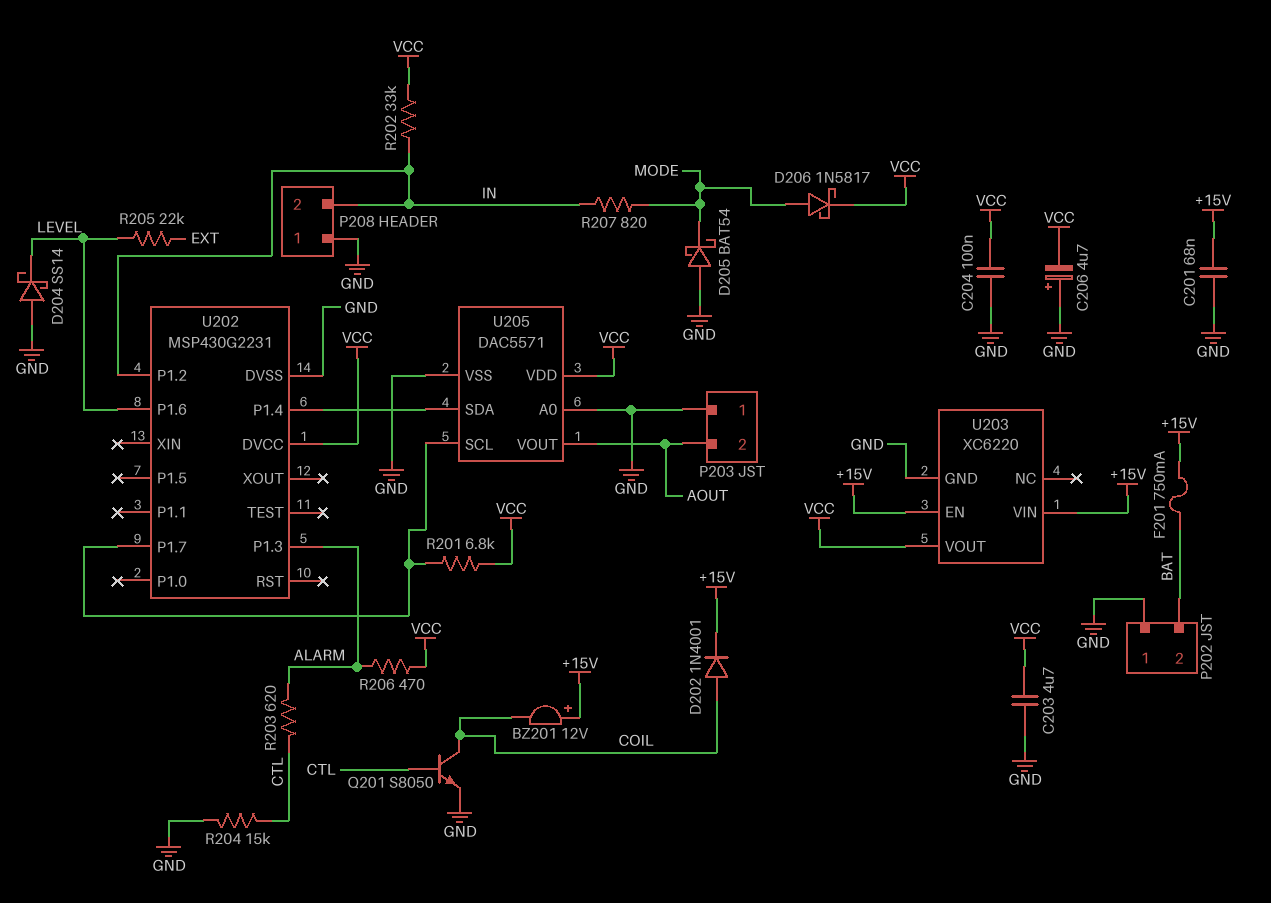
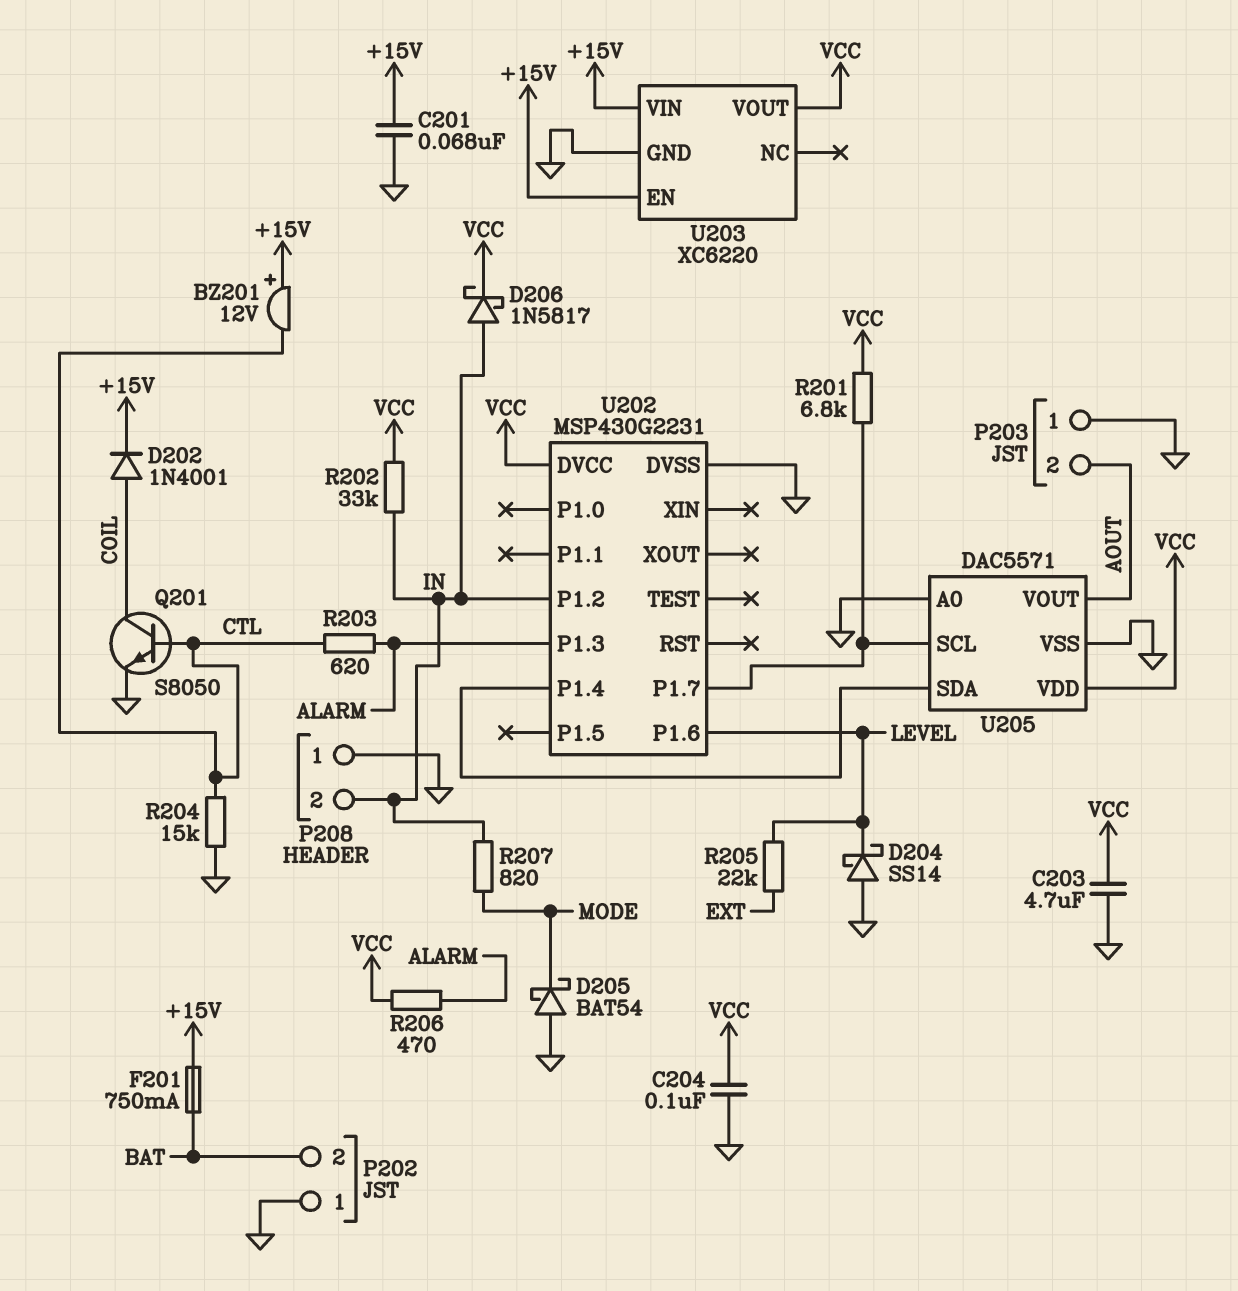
BZ201: buzzer 12V (plus +15V, minus COIL) -> buzzer 12V (plus +15V, minus CTL)
C206: 4.7uF (plus GND, minus VCC) -> none
D206: schottky 1N5817 (A MODE, K VCC) -> schottky 1N5817 (A IN, K VCC)

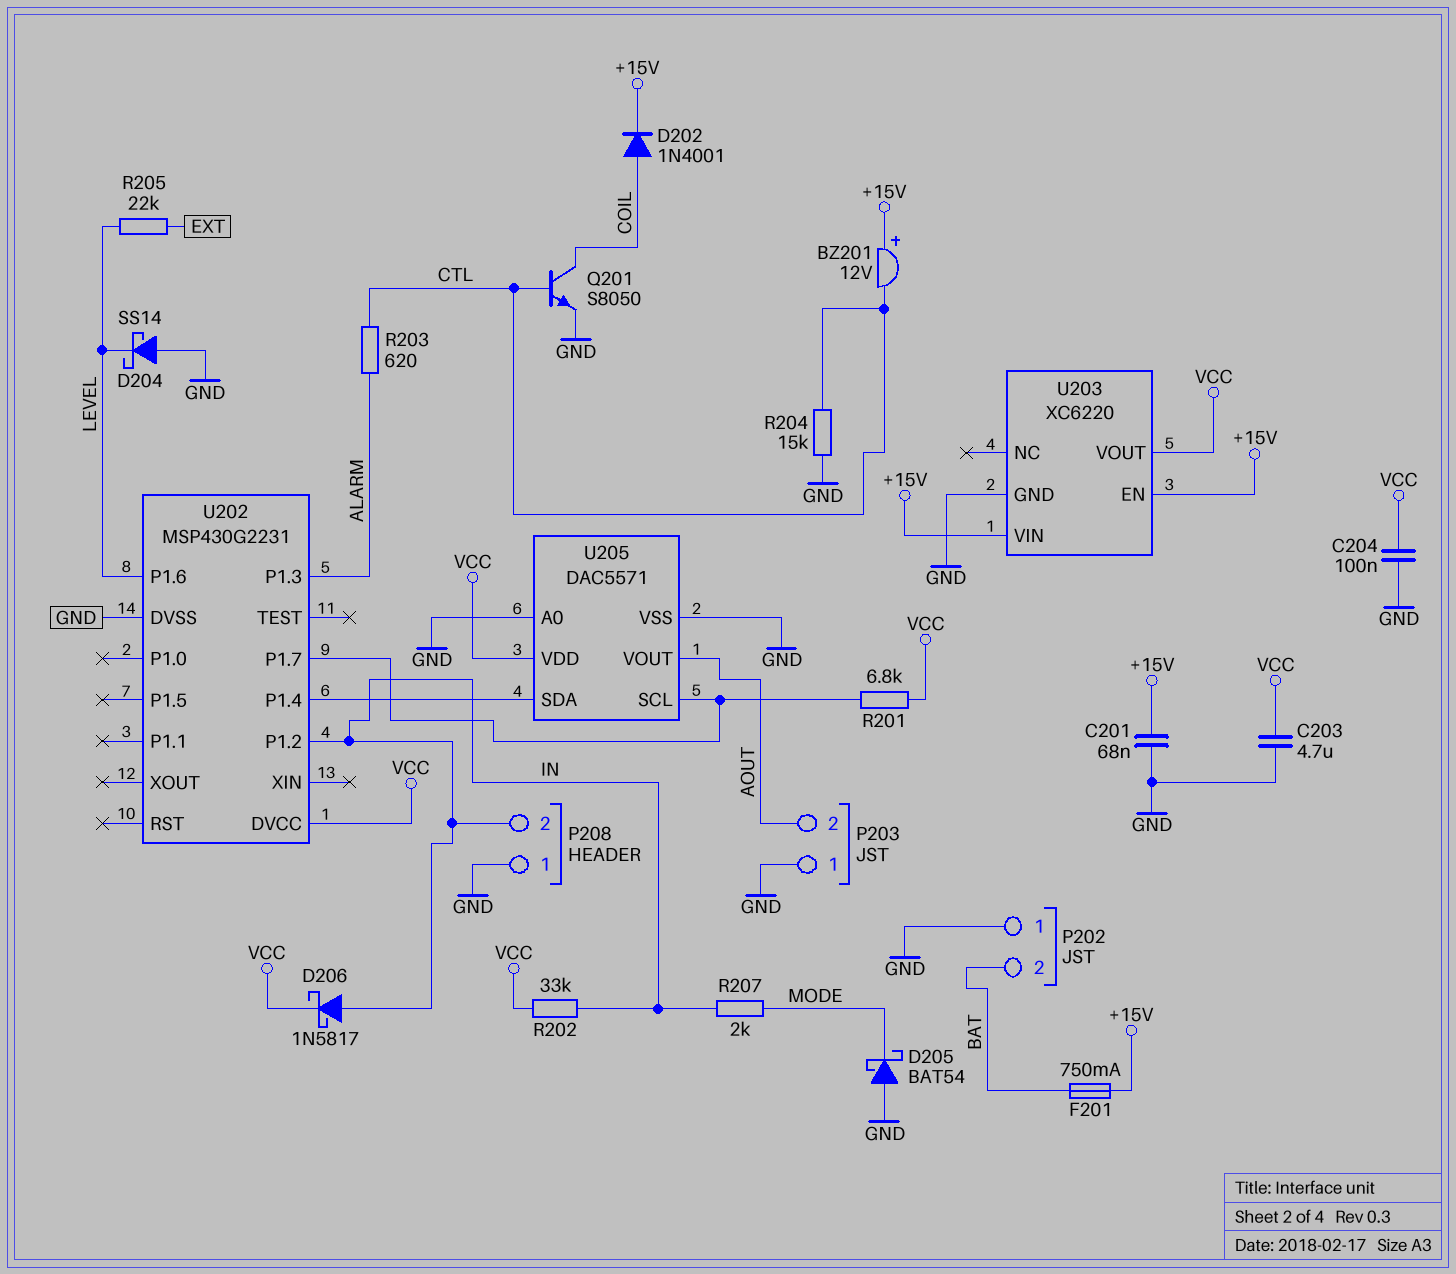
R206: 470 (ALARM, VCC) -> none
R207: 820 (IN, MODE) -> 2k (IN, MODE)

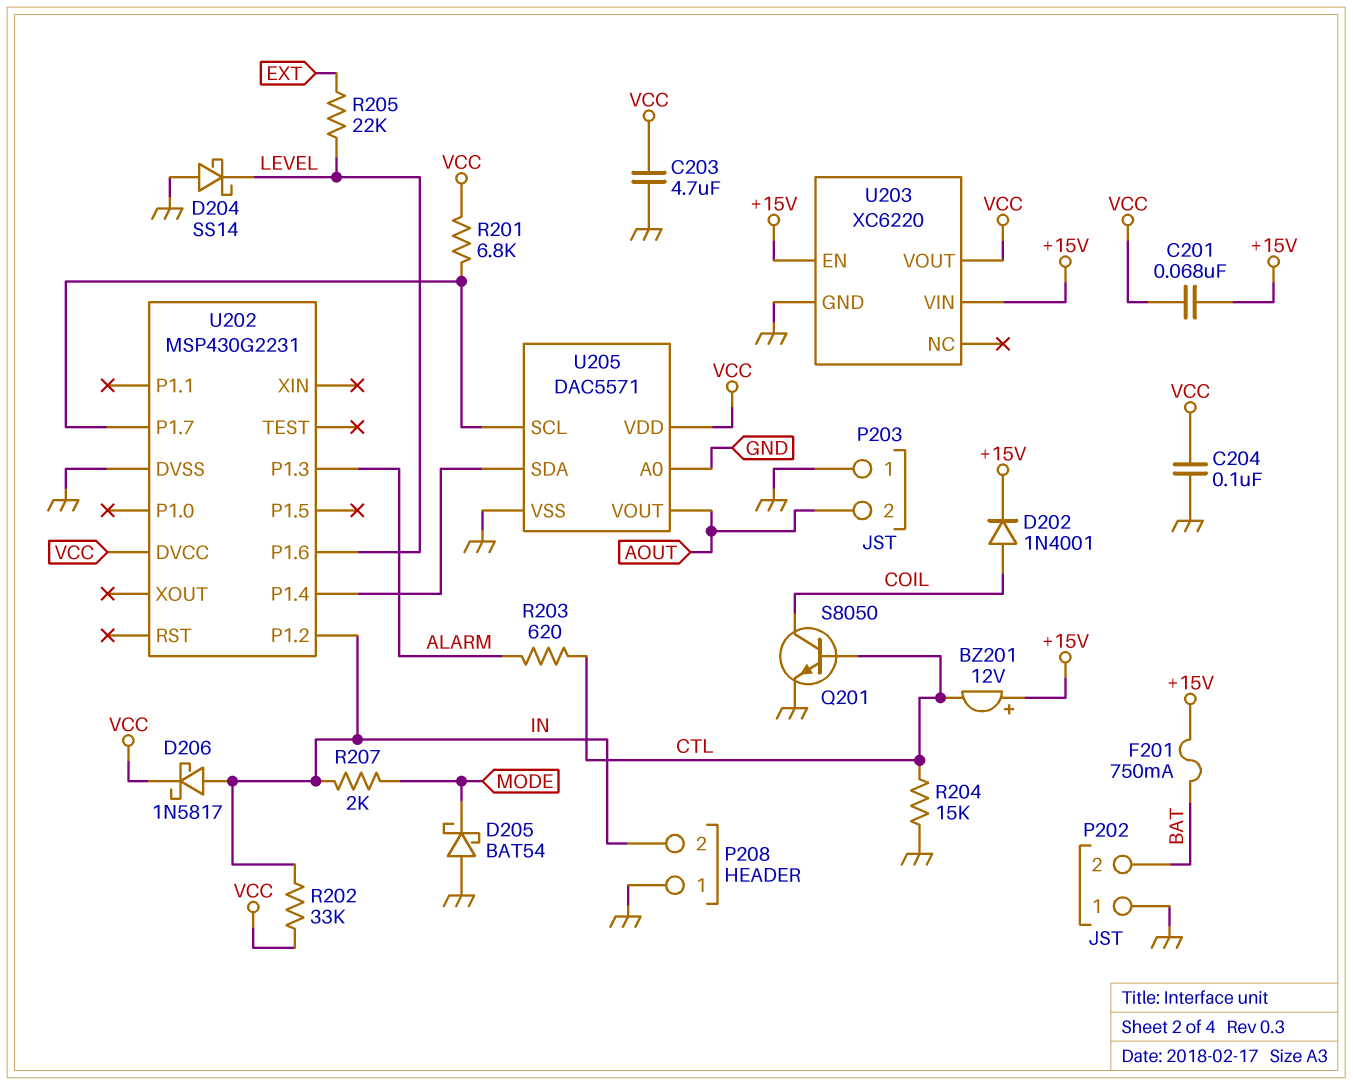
C201: 68nF (+15V, GND) -> 68nF (+15V, VCC)

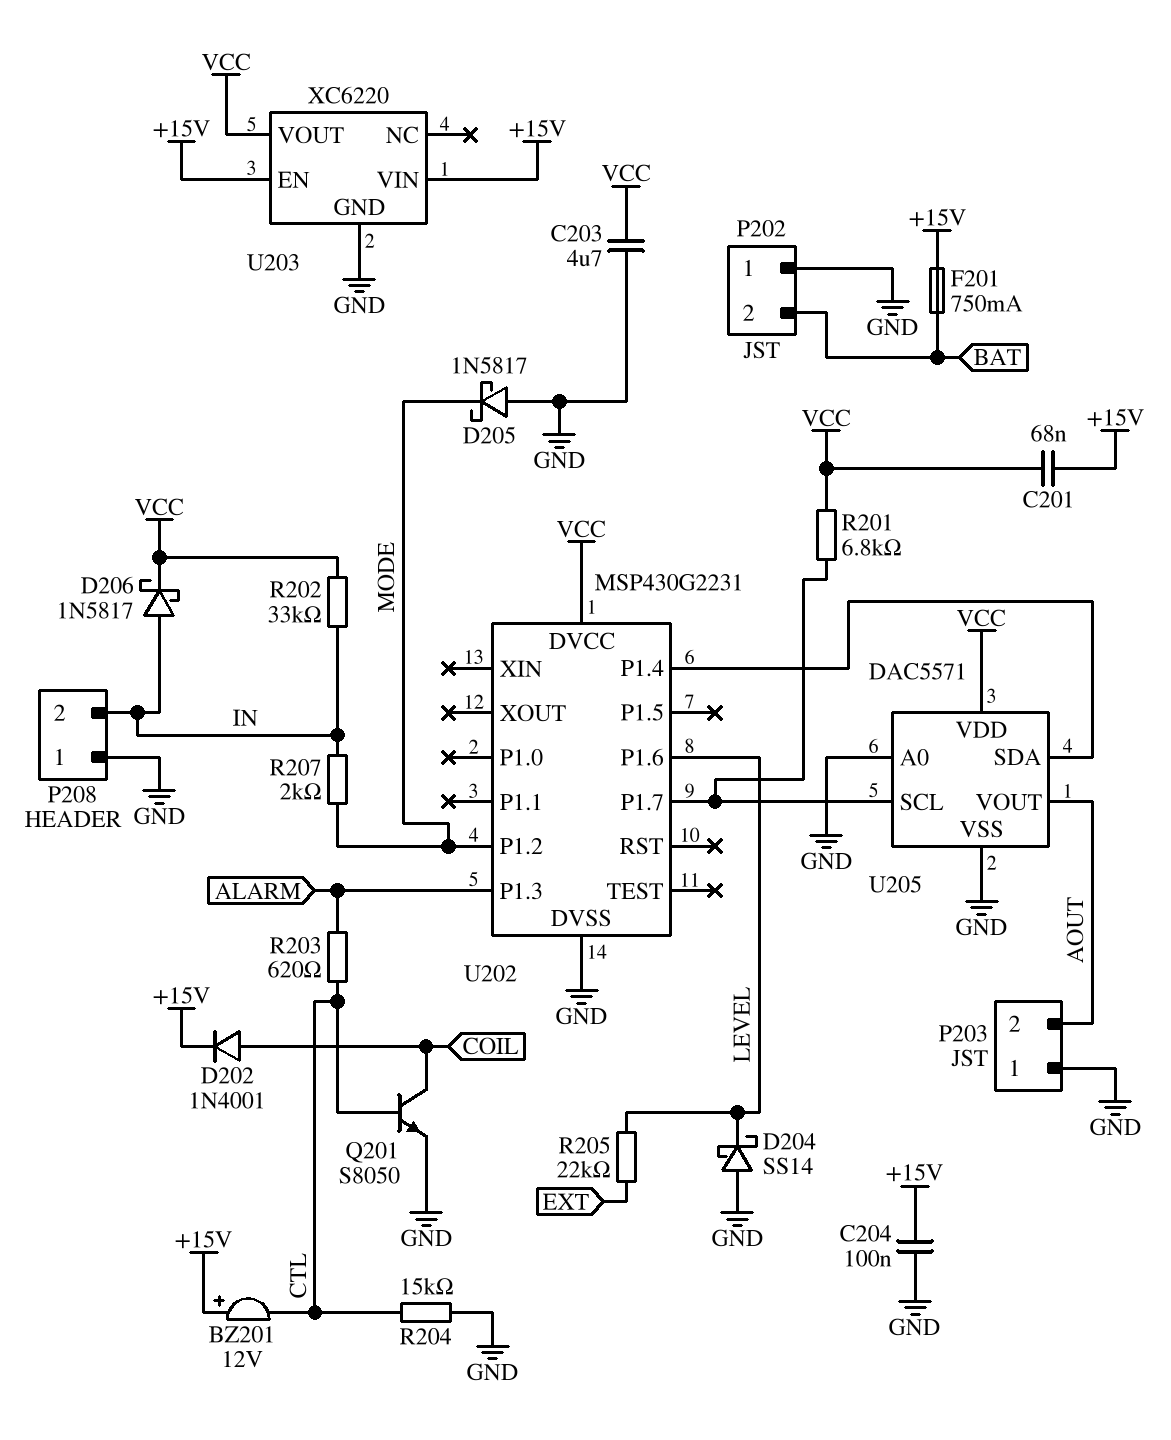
C204: 100nF (GND, VCC) -> 100nF (+15V, GND)
D205: schottky BAT54 (A GND, K MODE) -> schottky 1N5817 (A GND, K MODE)
U202 pin P1.2: IN -> MODE

